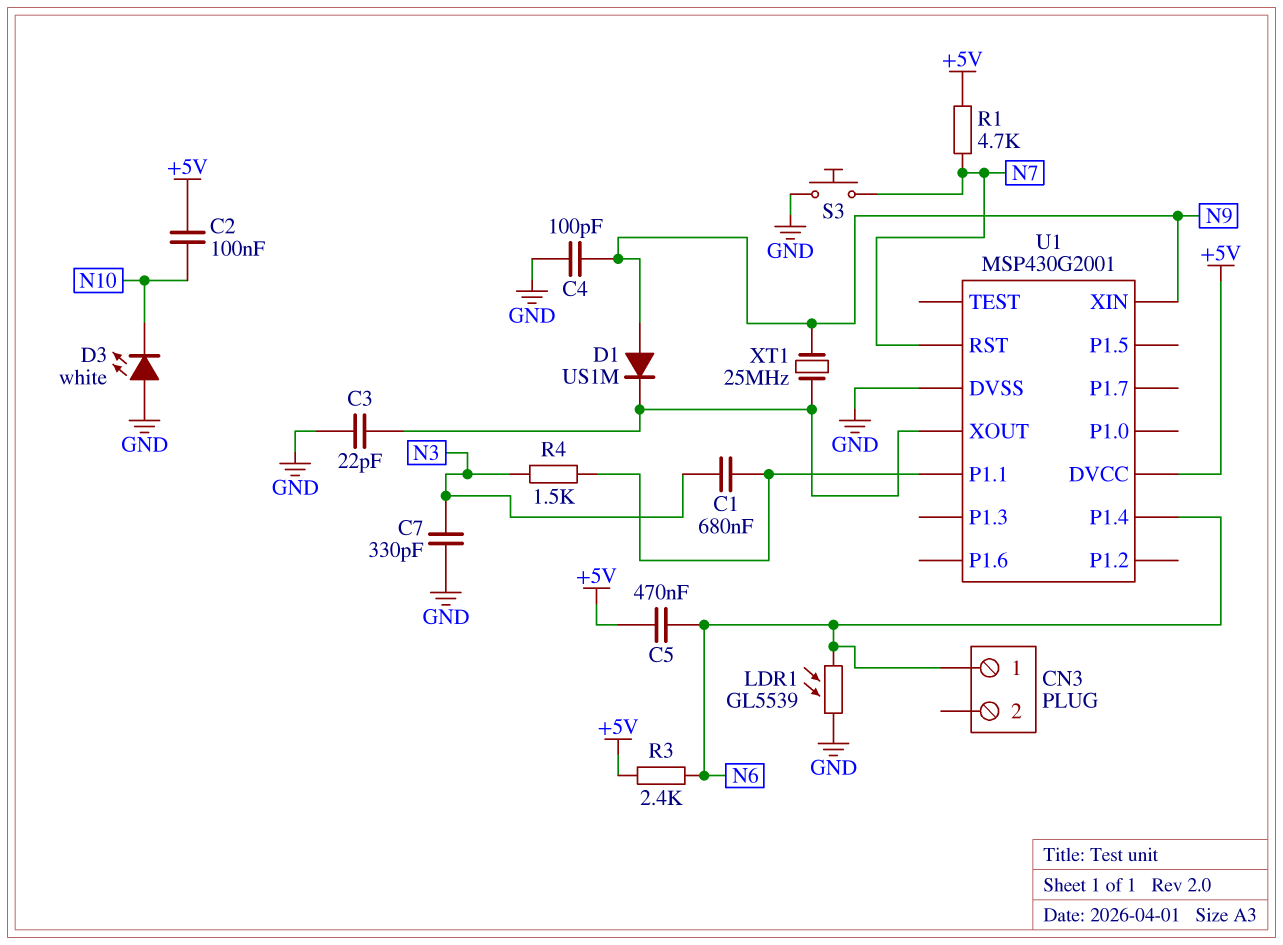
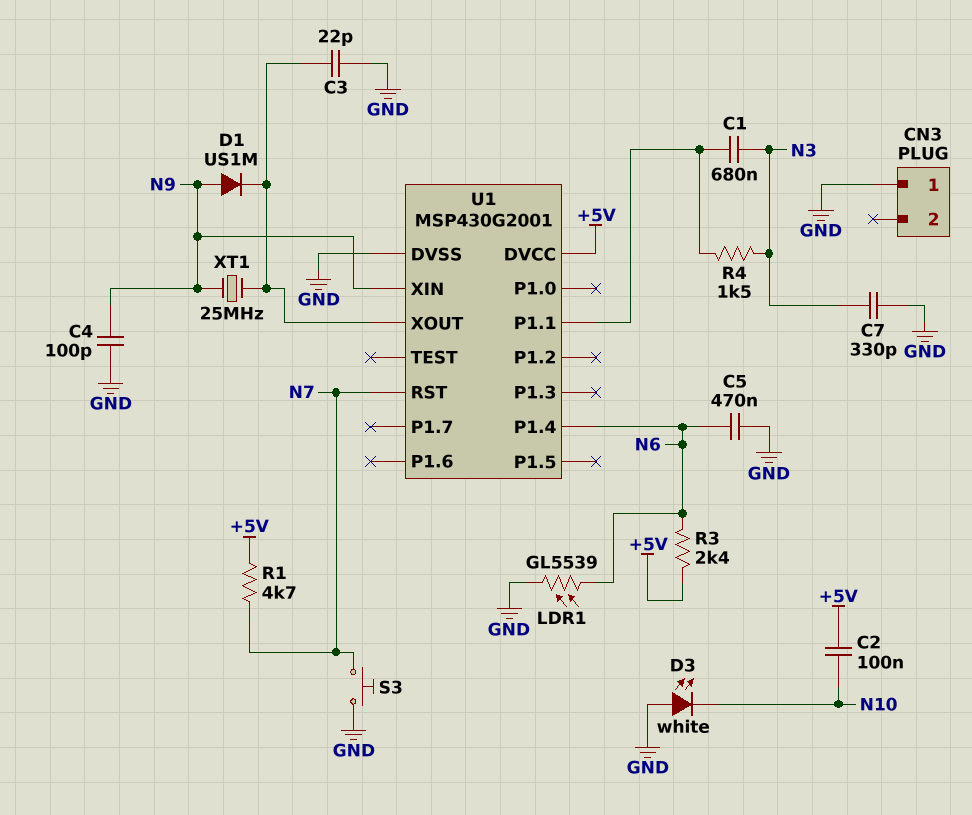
C5: 470nF (+5V, N6) -> 470nF (GND, N6)
CN3 pin 1: N6 -> GND

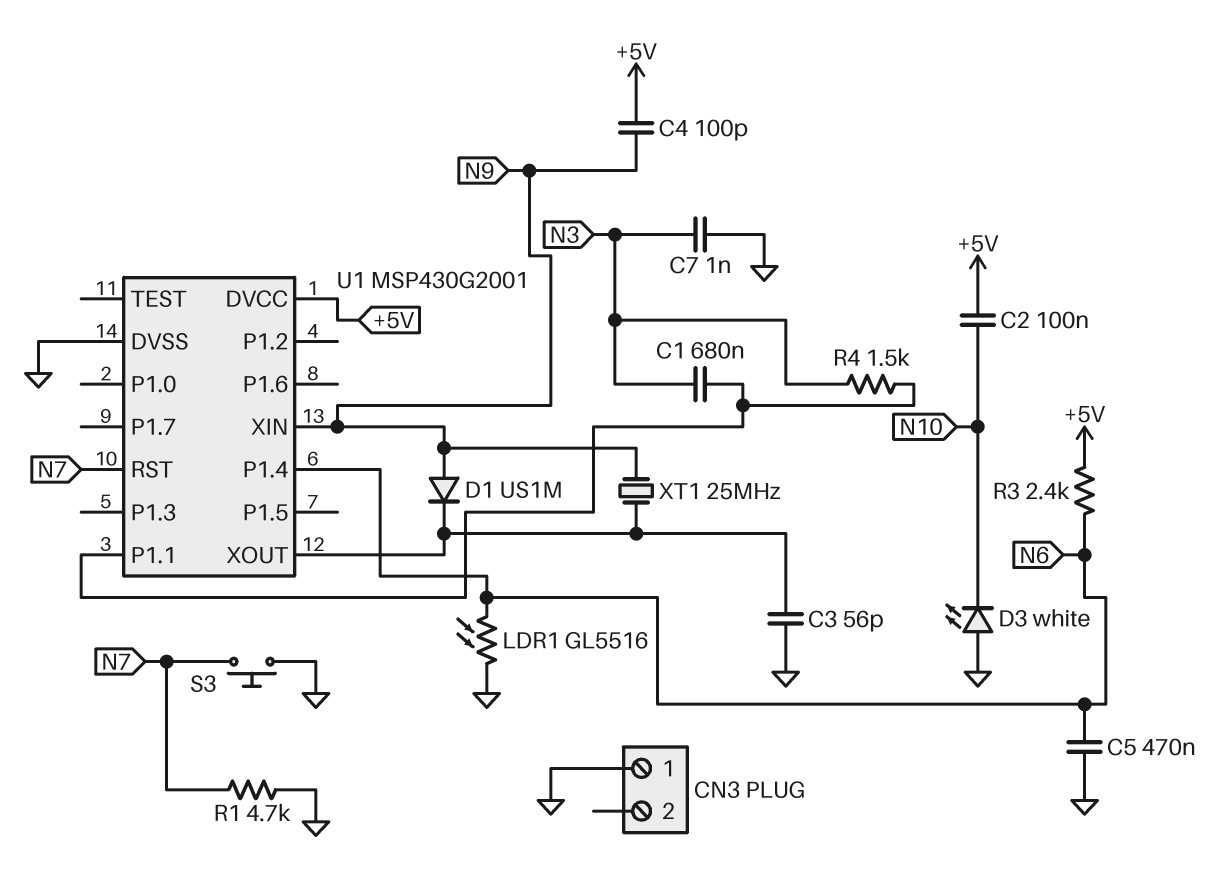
C3: 22pF (GND, U1/XOUT) -> 56pF (GND, U1/XOUT)
C4: 100pF (GND, N9) -> 100pF (+5V, N9)
C7: 330pF (GND, N3) -> 1nF (GND, N3)
LDR1: GL5539 (GND, N6) -> GL5516 (GND, N6)
R1: 4.7k (+5V, N7) -> 4.7k (GND, N7)

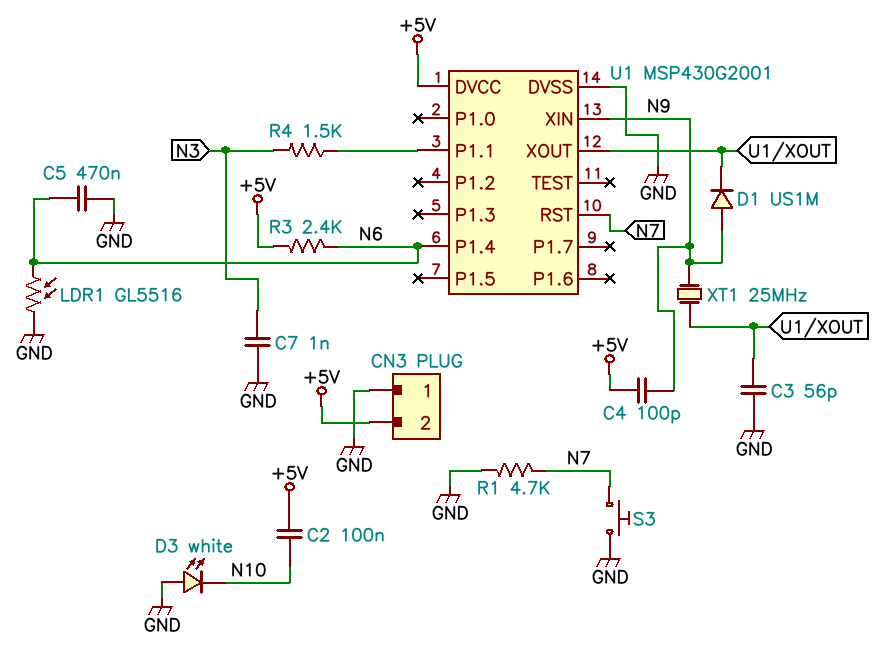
C1: 680nF (N3, U1/P1.1) -> none
CN3 pin 2: none -> +5V

